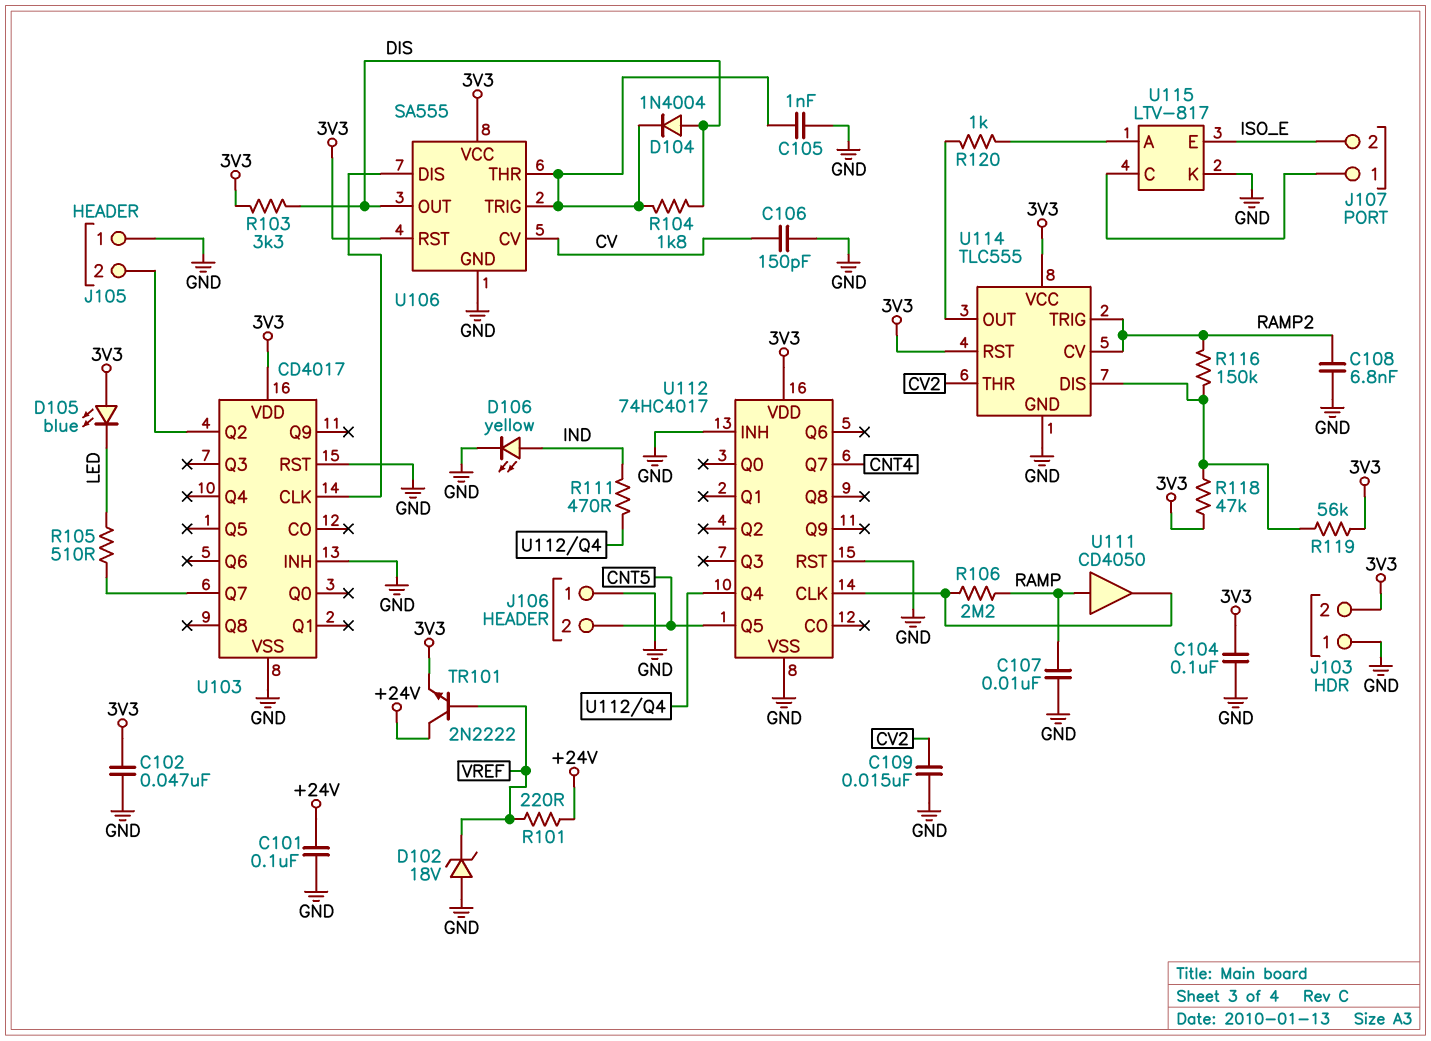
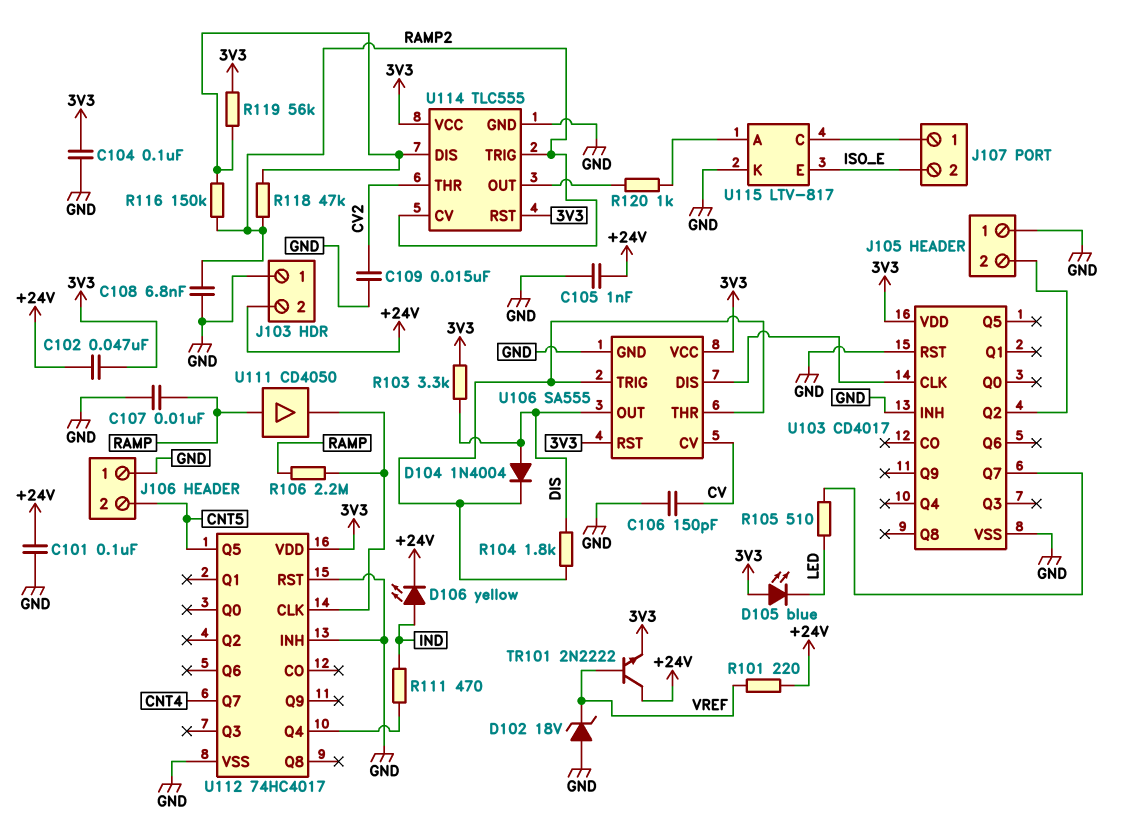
C102: 47nF (3V3, GND) -> 47nF (+24V, 3V3)
C105: 1nF (GND, U106/THR) -> 1nF (+24V, GND)
D106: LED yellow (A IND, K GND) -> LED yellow (A IND, K +24V)
J103 pin 2: 3V3 -> +24V
R118: 47k (3V3, U114/DIS) -> 47k (RAMP2, U114/DIS)

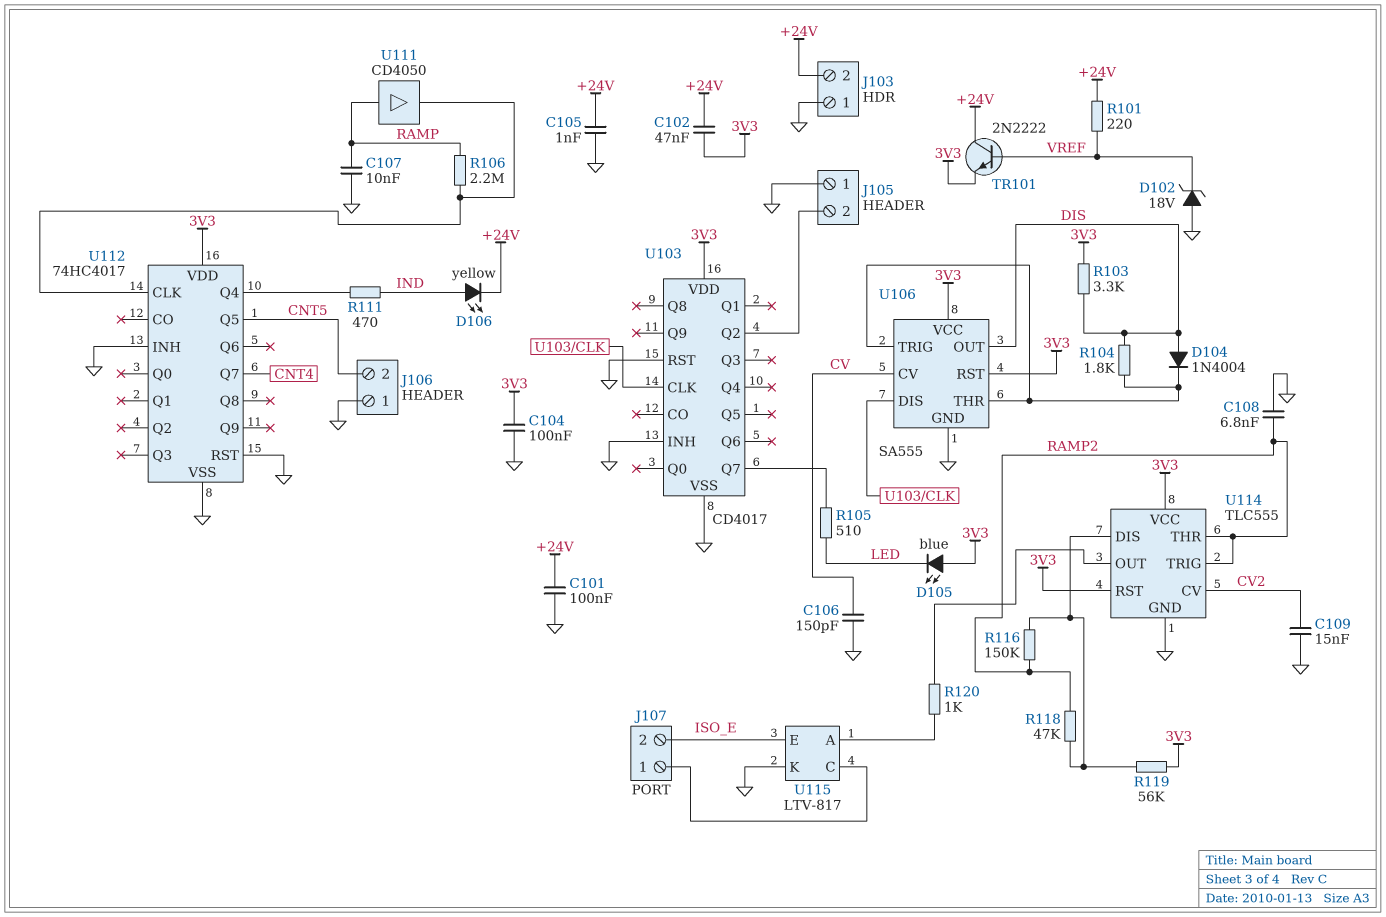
U114 pin CV: RAMP2 -> CV2
U114 pin THR: CV2 -> RAMP2

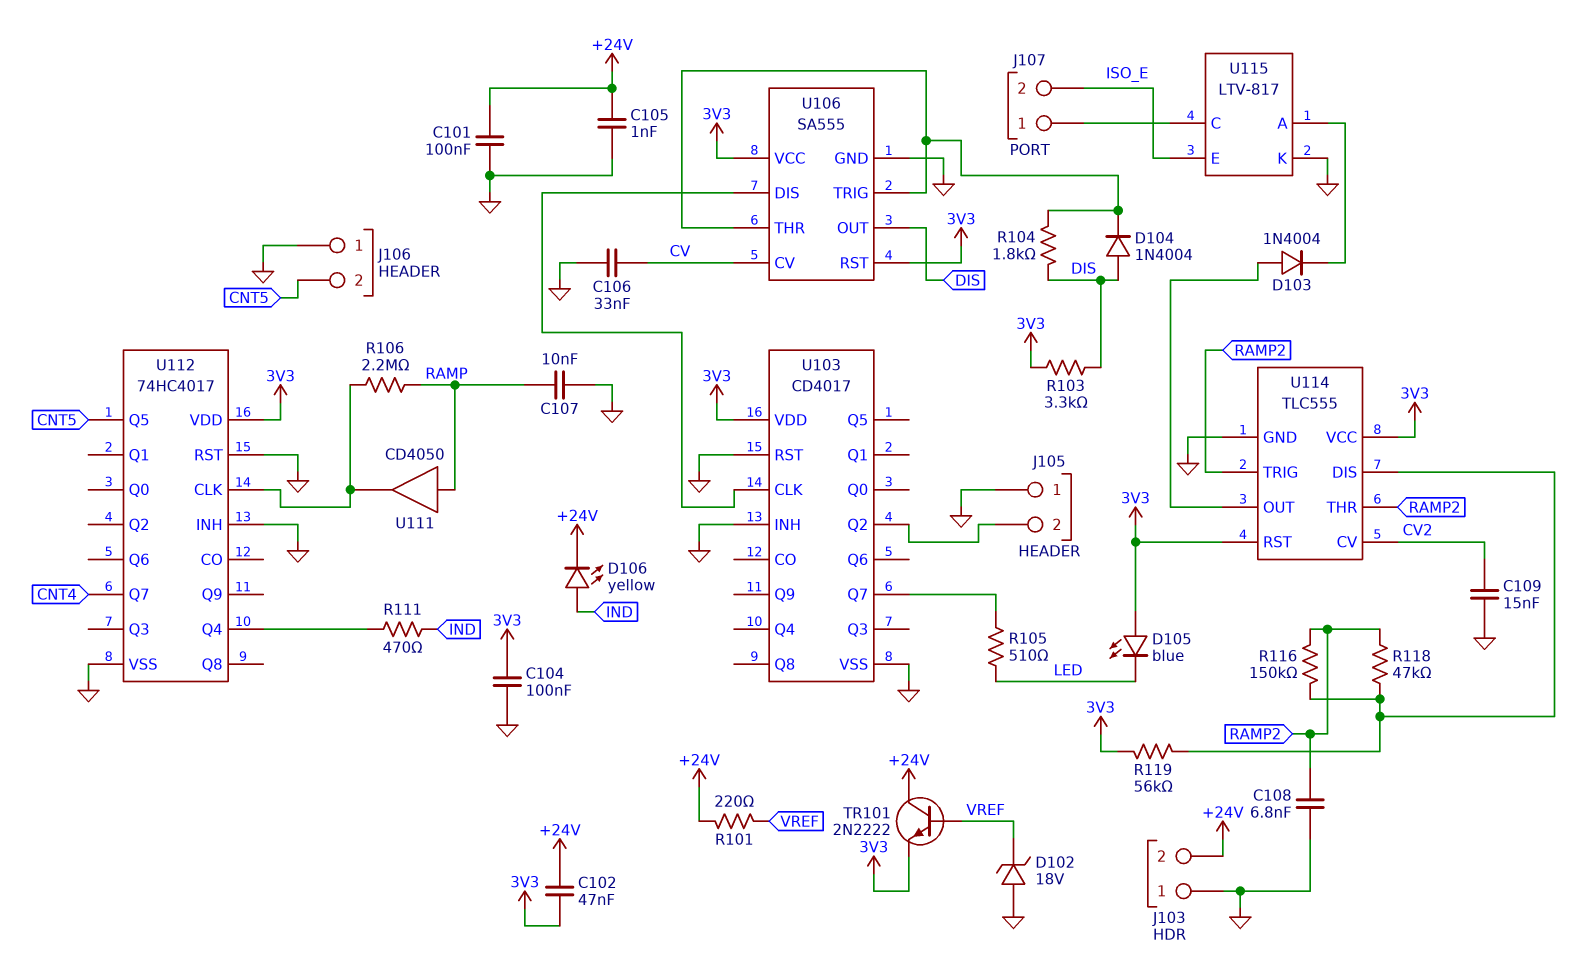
C106: 150pF (CV, GND) -> 33nF (CV, GND)
D103: none -> diode 1N4004 (A U114/OUT, K U115/A)
R120: 1k (U114/OUT, U115/A) -> none

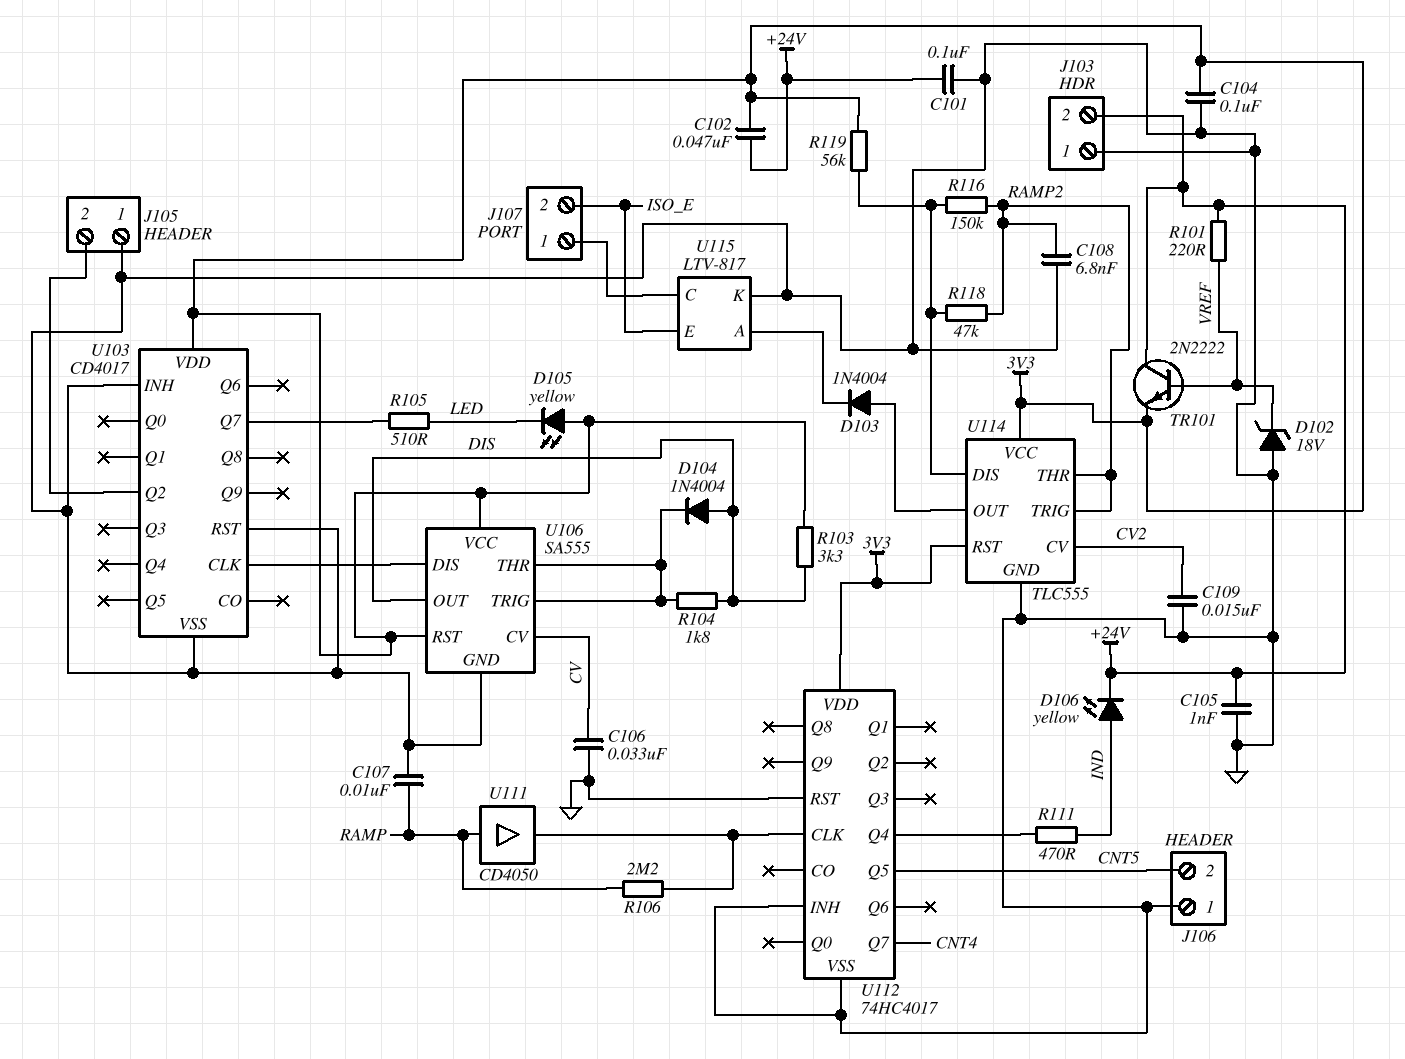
D105: LED blue (A 3V3, K LED) -> LED yellow (A 3V3, K LED)

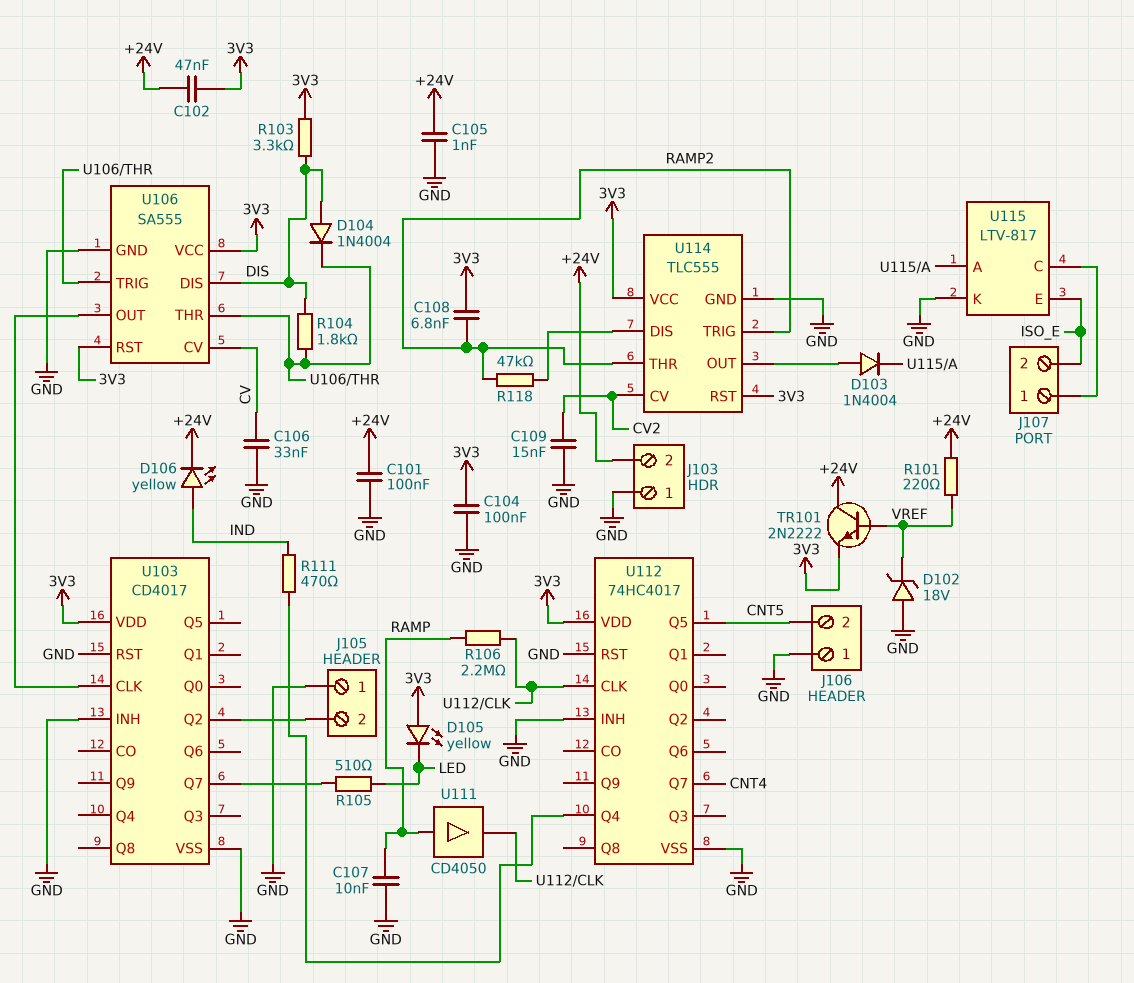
C108: 6.8nF (GND, RAMP2) -> 6.8nF (3V3, RAMP2)
R116: 150k (RAMP2, U114/DIS) -> none
R119: 56k (3V3, U114/DIS) -> none
U106 pin DIS: U103/CLK -> DIS
U106 pin OUT: DIS -> U103/CLK

